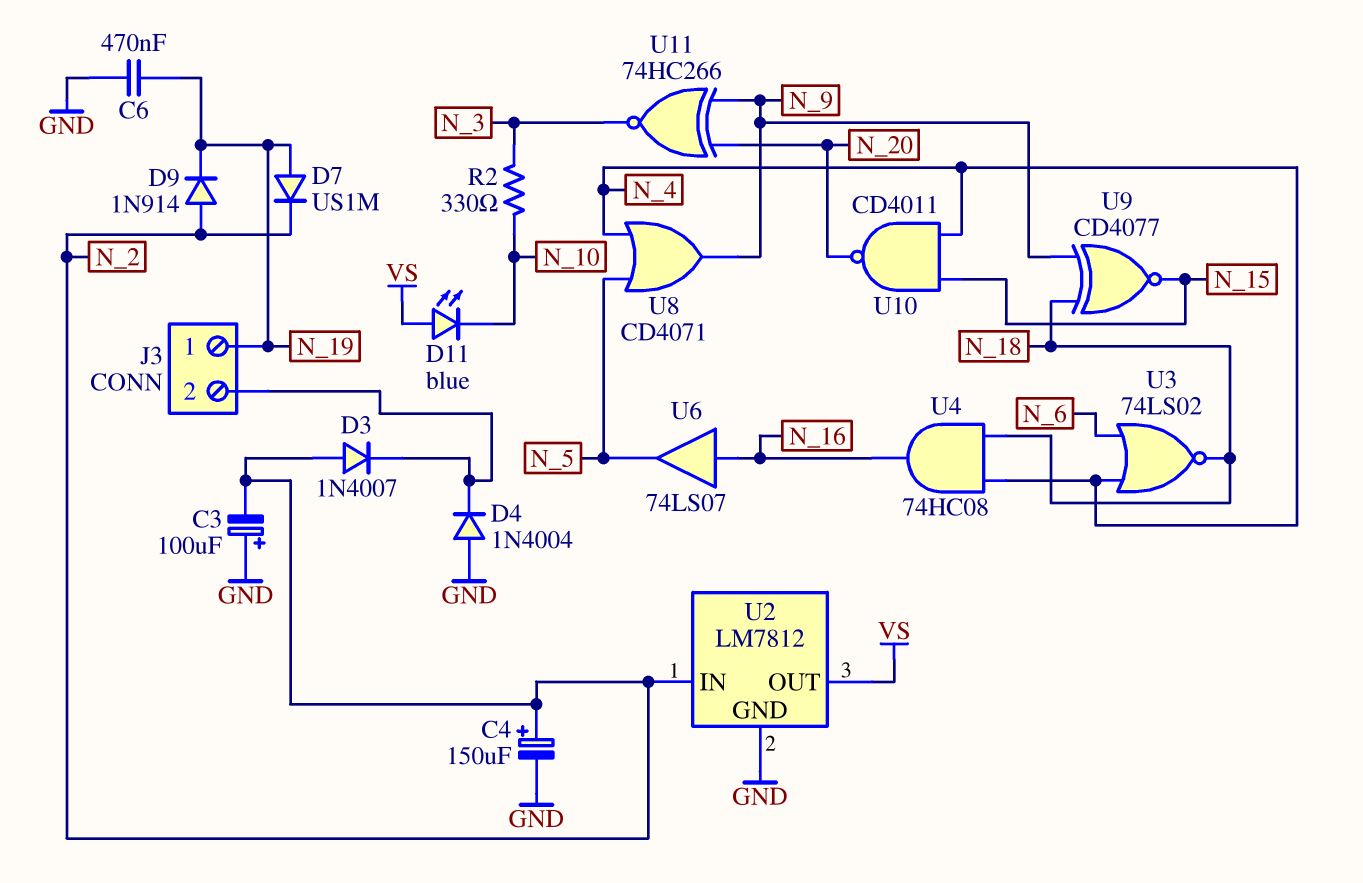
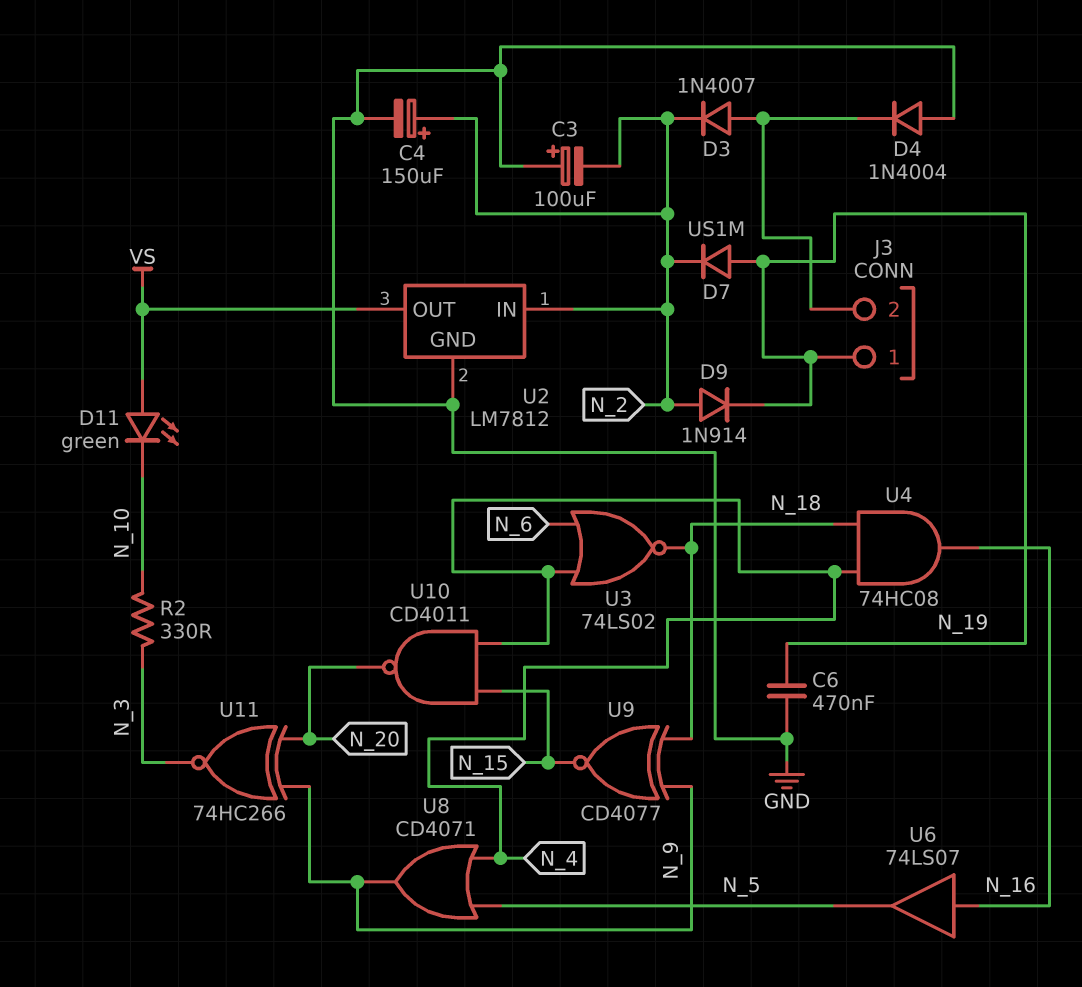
D3: diode 1N4007 (A N_2, K J3/2) -> diode 1N4007 (A J3/2, K N_2)
D11: LED blue (A VS, K N_10) -> LED green (A VS, K N_10)

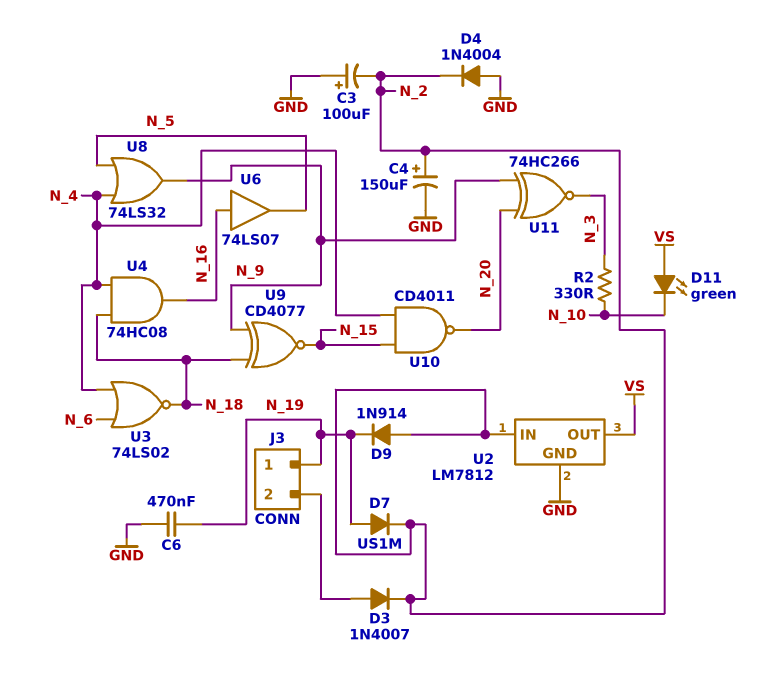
D4: diode 1N4004 (A GND, K J3/2) -> diode 1N4004 (A GND, K N_2)
U8: OR CD4071 (in N_4, in N_5, out N_9) -> OR 74LS32 (in N_4, in N_5, out N_9)

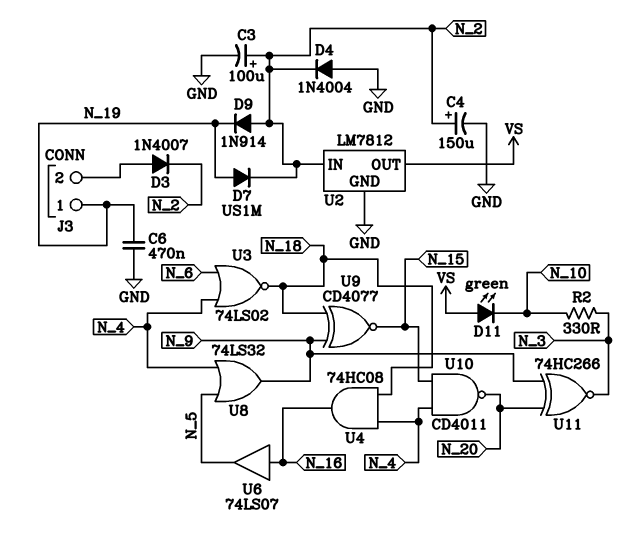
C3: 100uF (plus GND, minus N_2) -> 100uF (plus N_2, minus GND)

